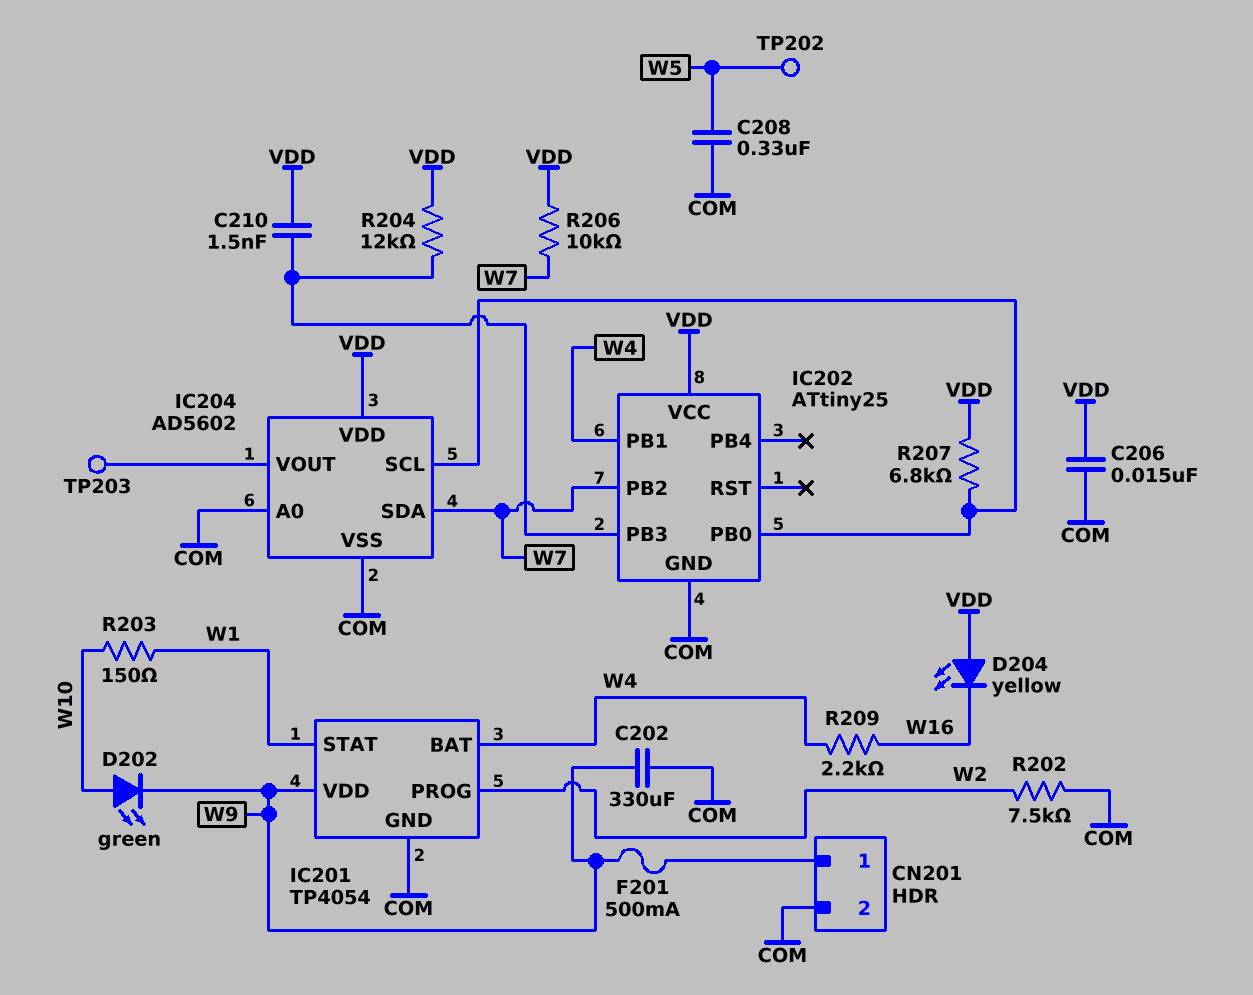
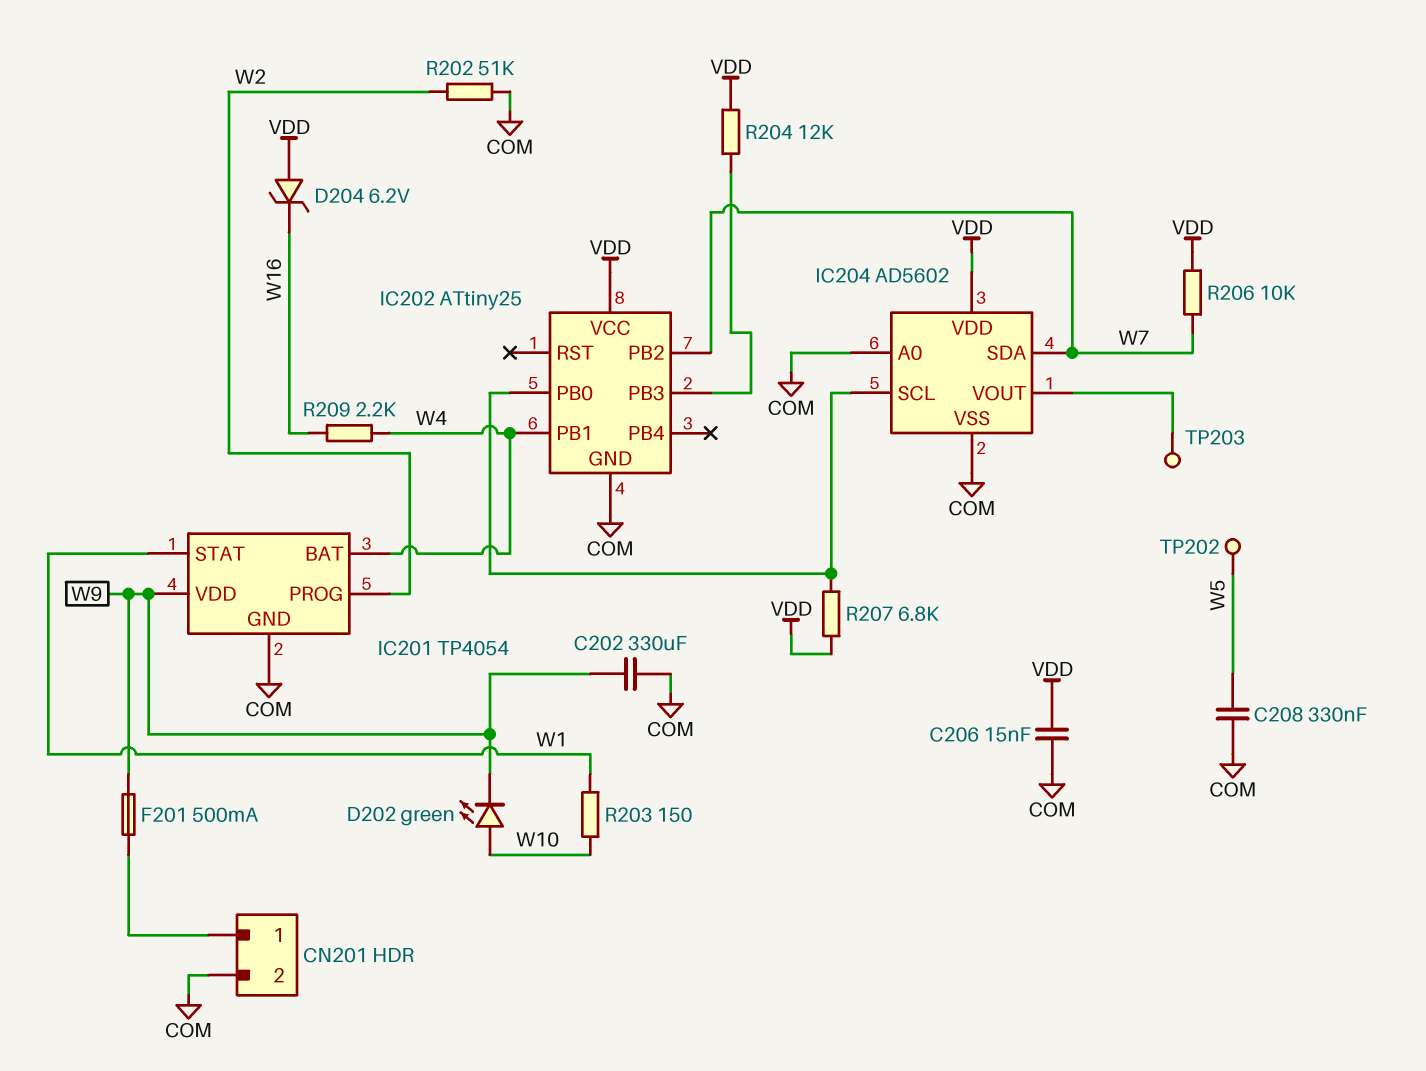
C210: 1.5nF (IC202/PB3, VDD) -> none
D204: LED yellow (A VDD, K W16) -> zener 6.2V (A VDD, K W16)
R202: 7.5k (COM, W2) -> 51k (COM, W2)

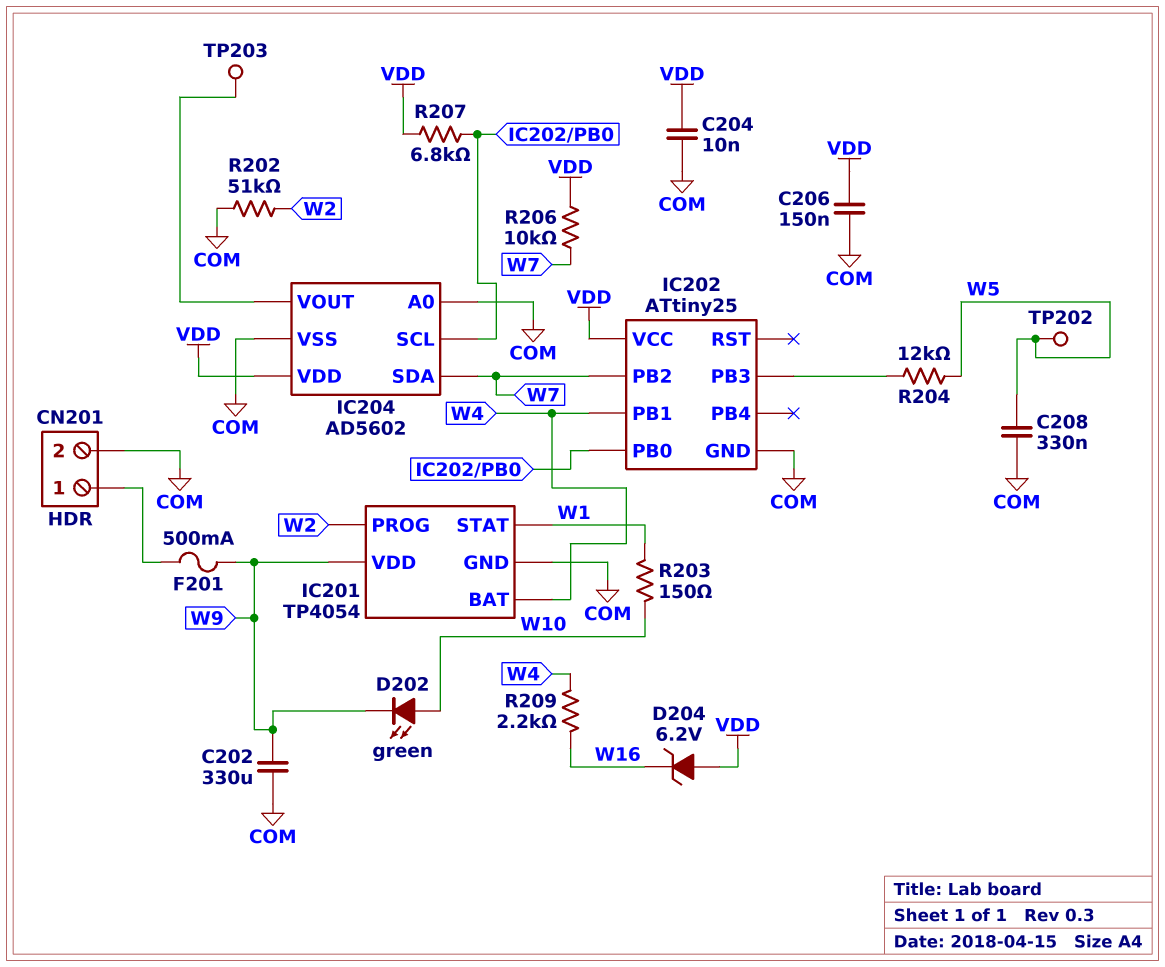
C204: none -> 10nF (COM, VDD)
C206: 15nF (COM, VDD) -> 150nF (COM, VDD)
R204: 12k (IC202/PB3, VDD) -> 12k (IC202/PB3, W5)

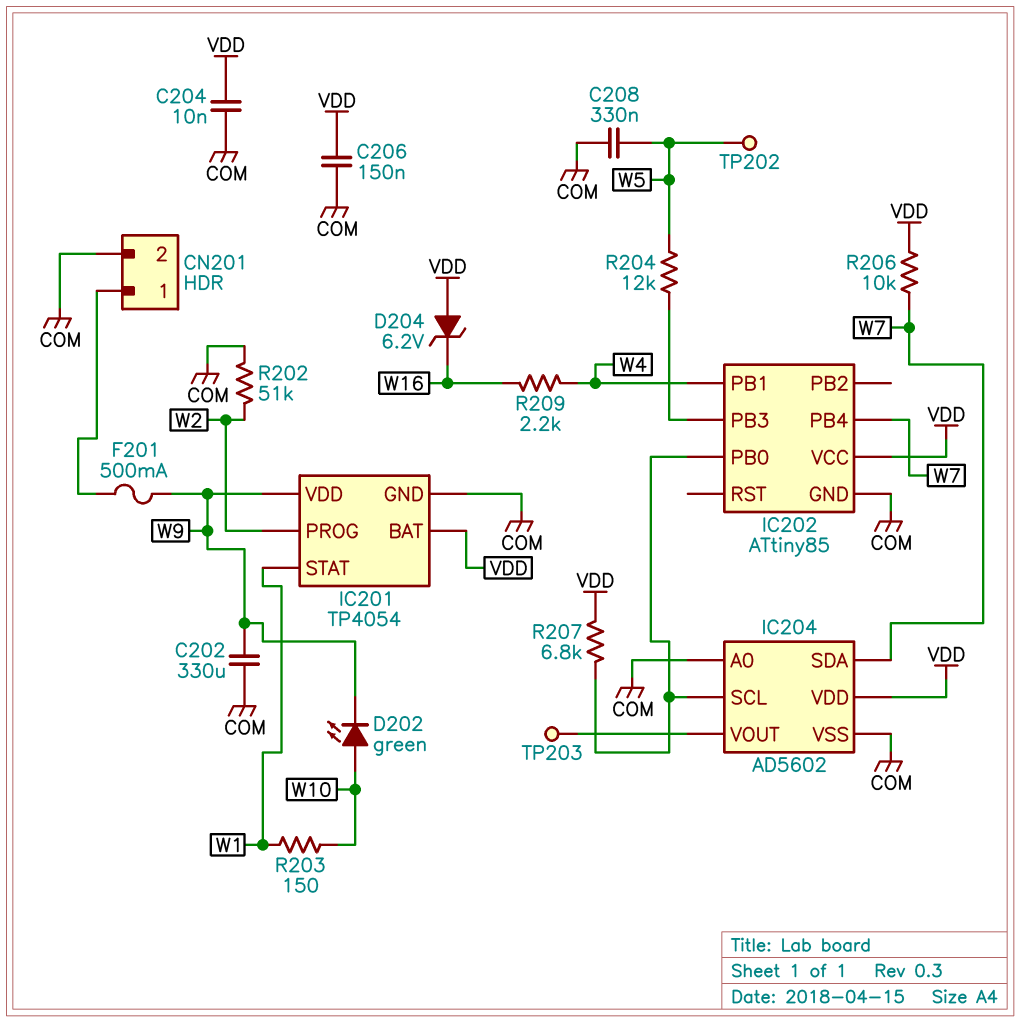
IC201 pin BAT: W4 -> VDD
IC202: ATtiny25 -> ATtiny85
IC202 pin PB2: W7 -> none
IC202 pin PB4: none -> W7

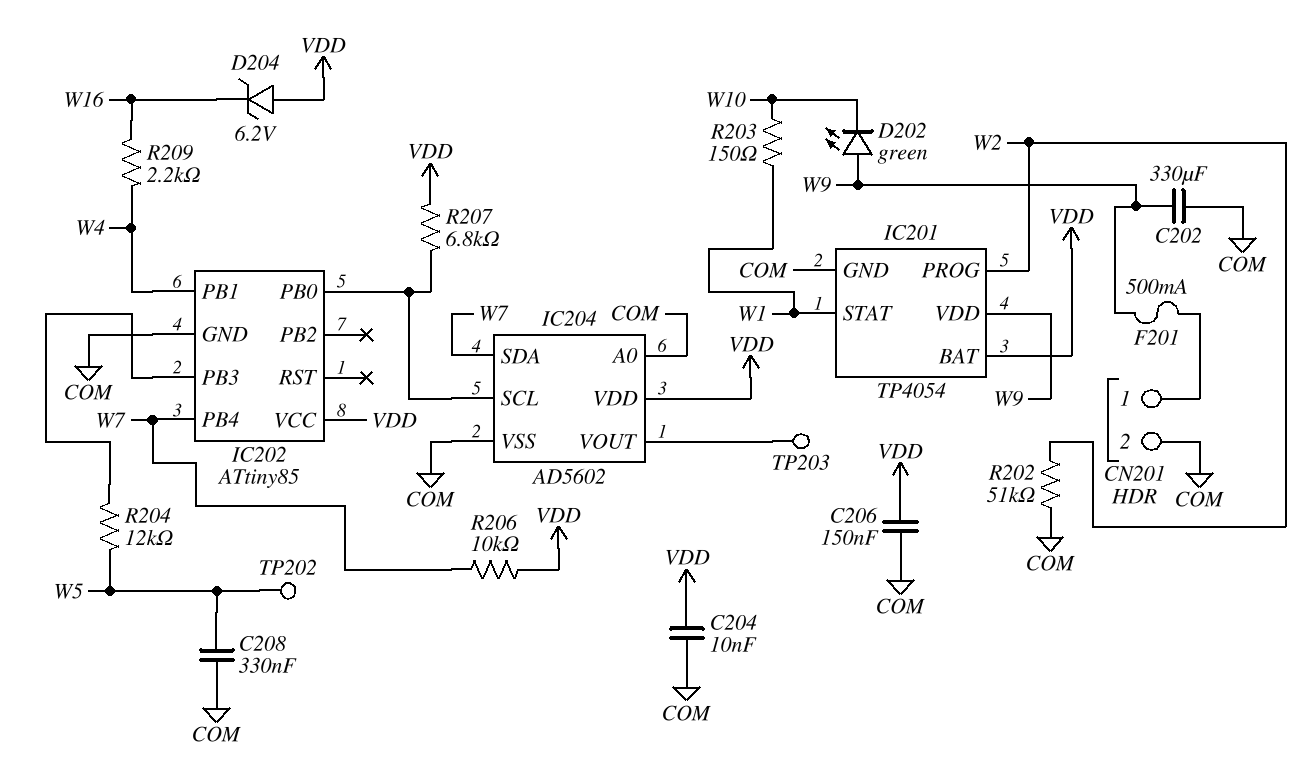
D202: LED green (A W10, K W9) -> LED green (A W9, K W10)

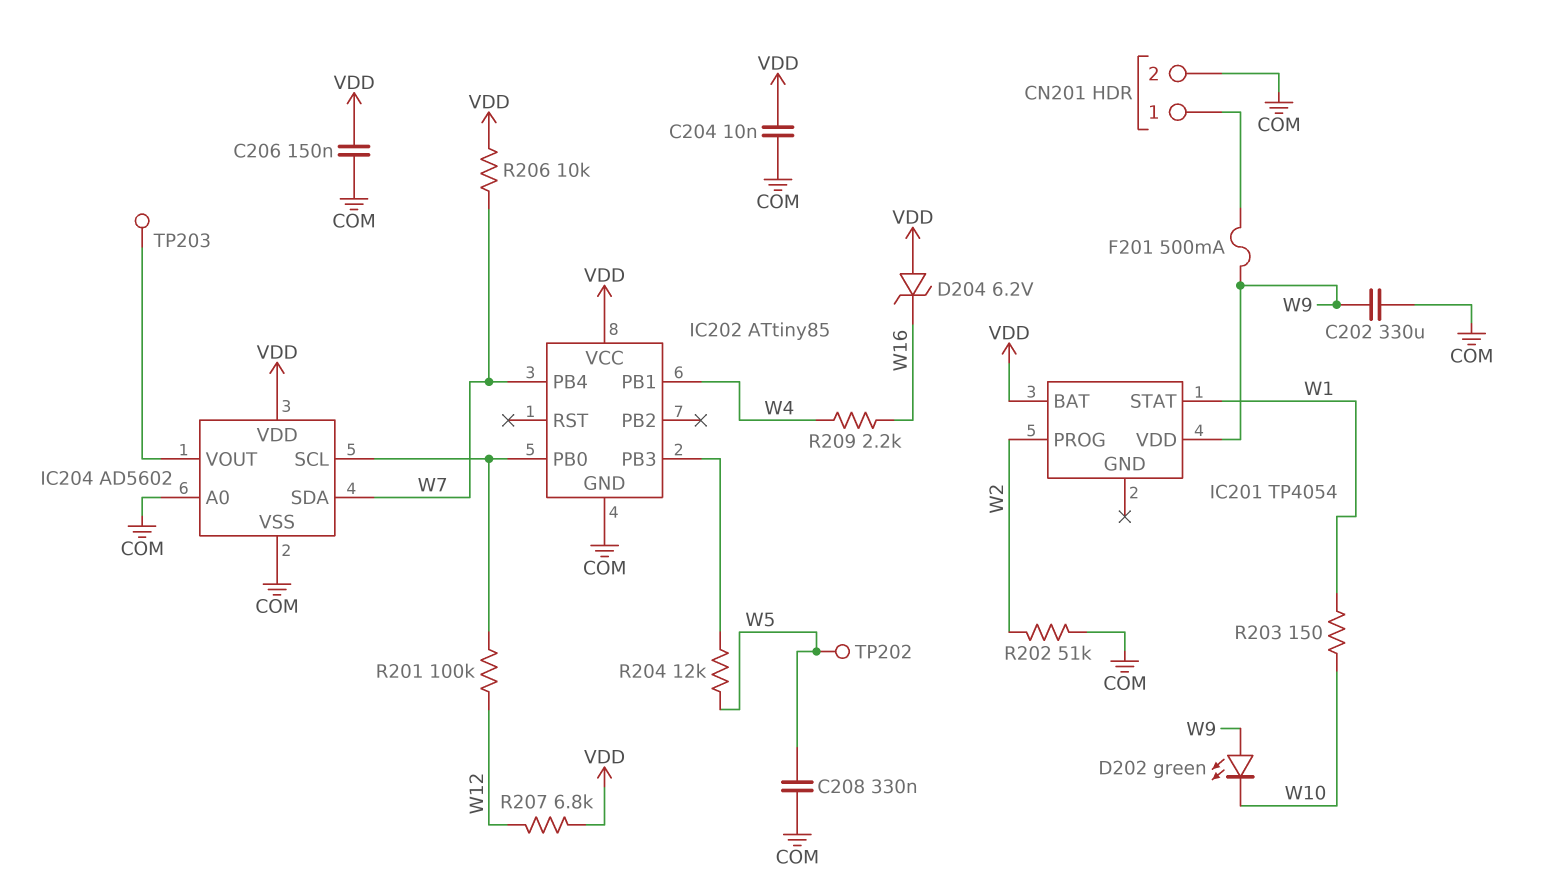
IC201 pin GND: COM -> none
R201: none -> 100k (IC202/PB0, W12)
R207: 6.8k (IC202/PB0, VDD) -> 6.8k (VDD, W12)

